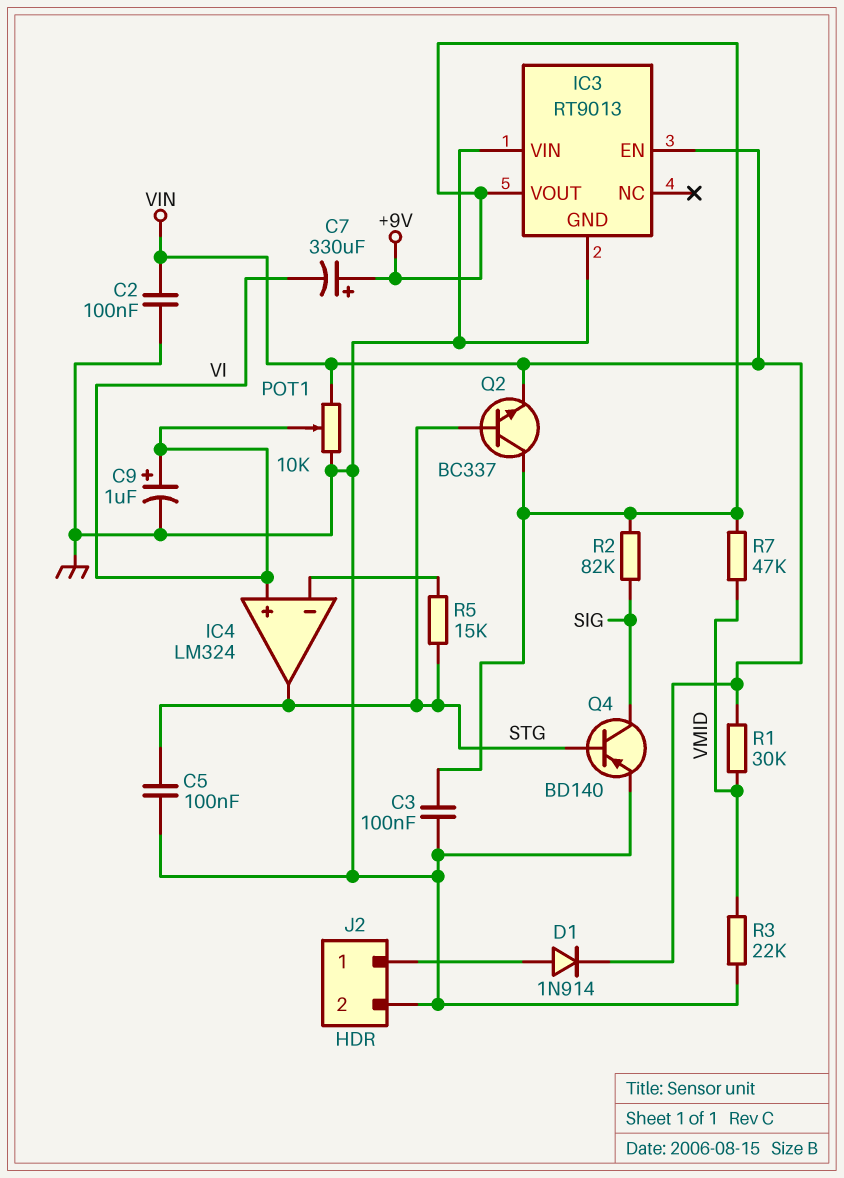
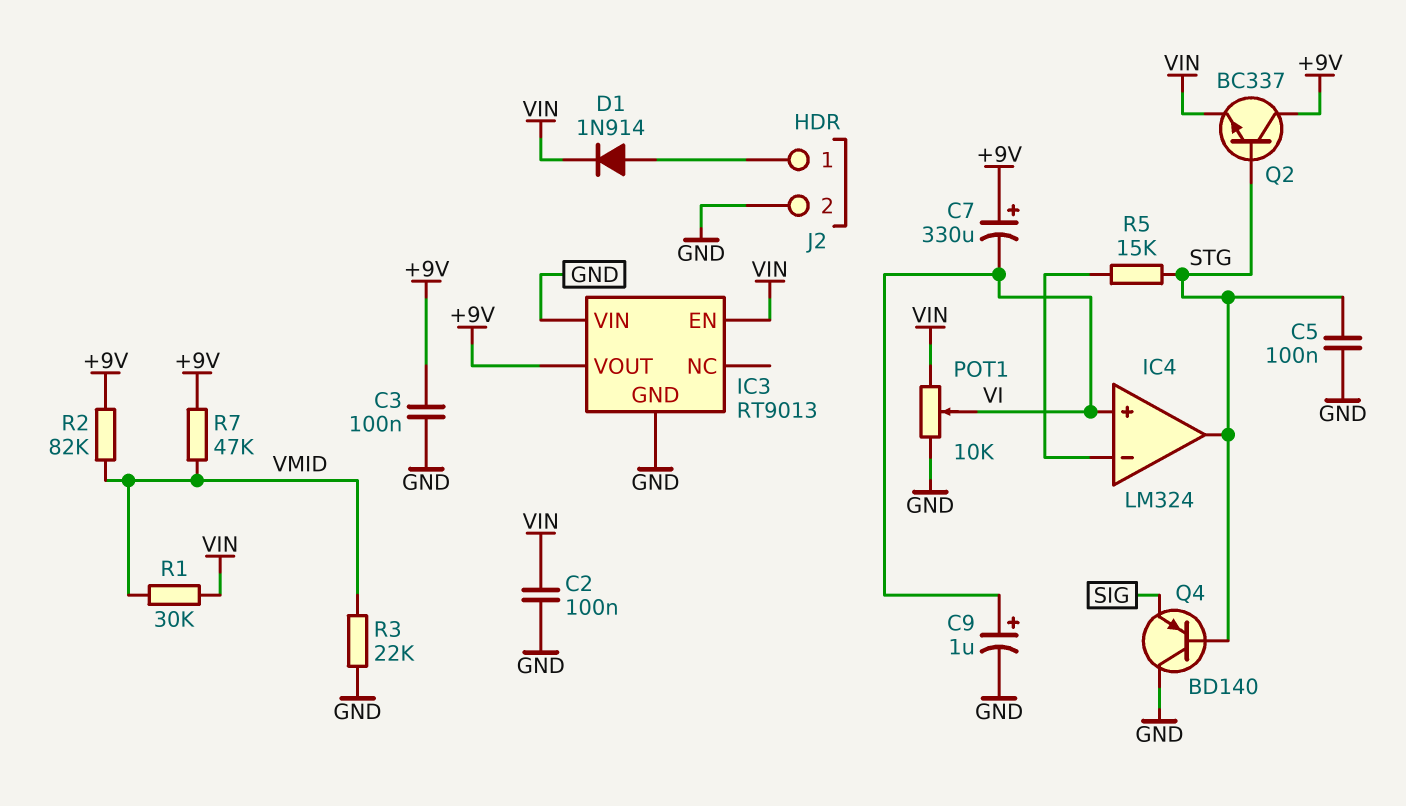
Q4: PNP BD140 (B STG, C SIG, E GND) -> PNP BD140 (B STG, C GND, E SIG)
R2: 82k (+9V, SIG) -> 82k (+9V, VMID)

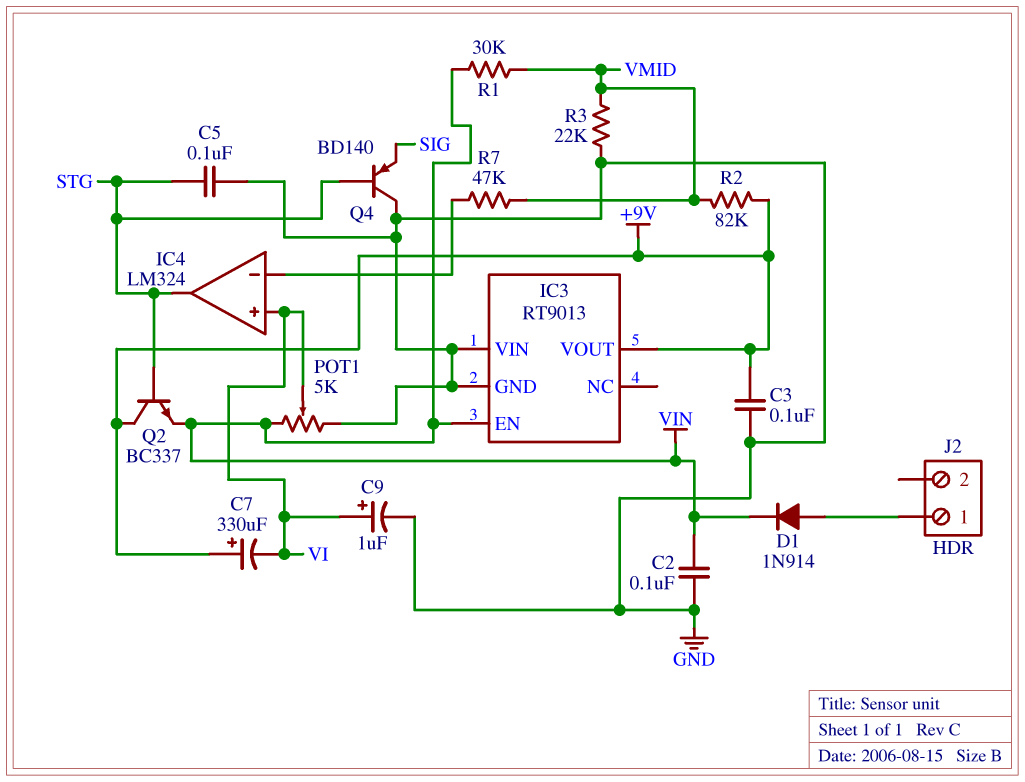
J2 pin 2: GND -> none
POT1: 10k (GND, VIN, wiper VI) -> 5k (GND, VIN, wiper VI)
R5: 15k (IC4/in-, STG) -> none
R7: 47k (+9V, VMID) -> 47k (IC4/in-, VMID)

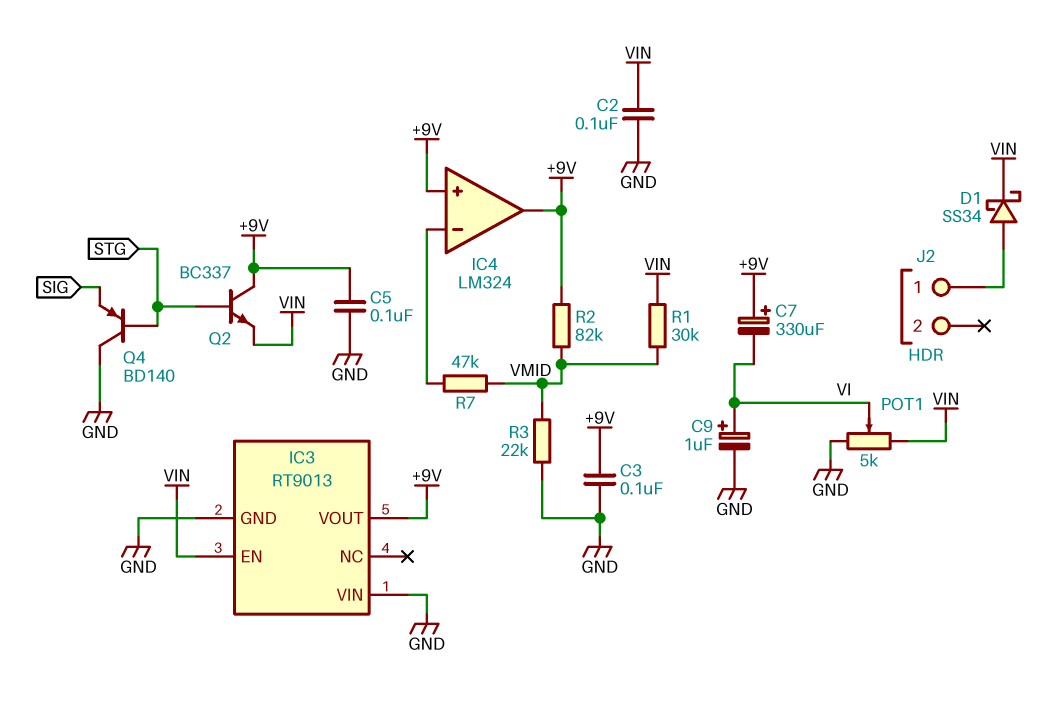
C5: 100nF (GND, STG) -> 100nF (+9V, GND)
D1: diode 1N914 (A J2/1, K VIN) -> schottky SS34 (A J2/1, K VIN)
IC4 pin in+: VI -> +9V
IC4 pin out: STG -> +9V

